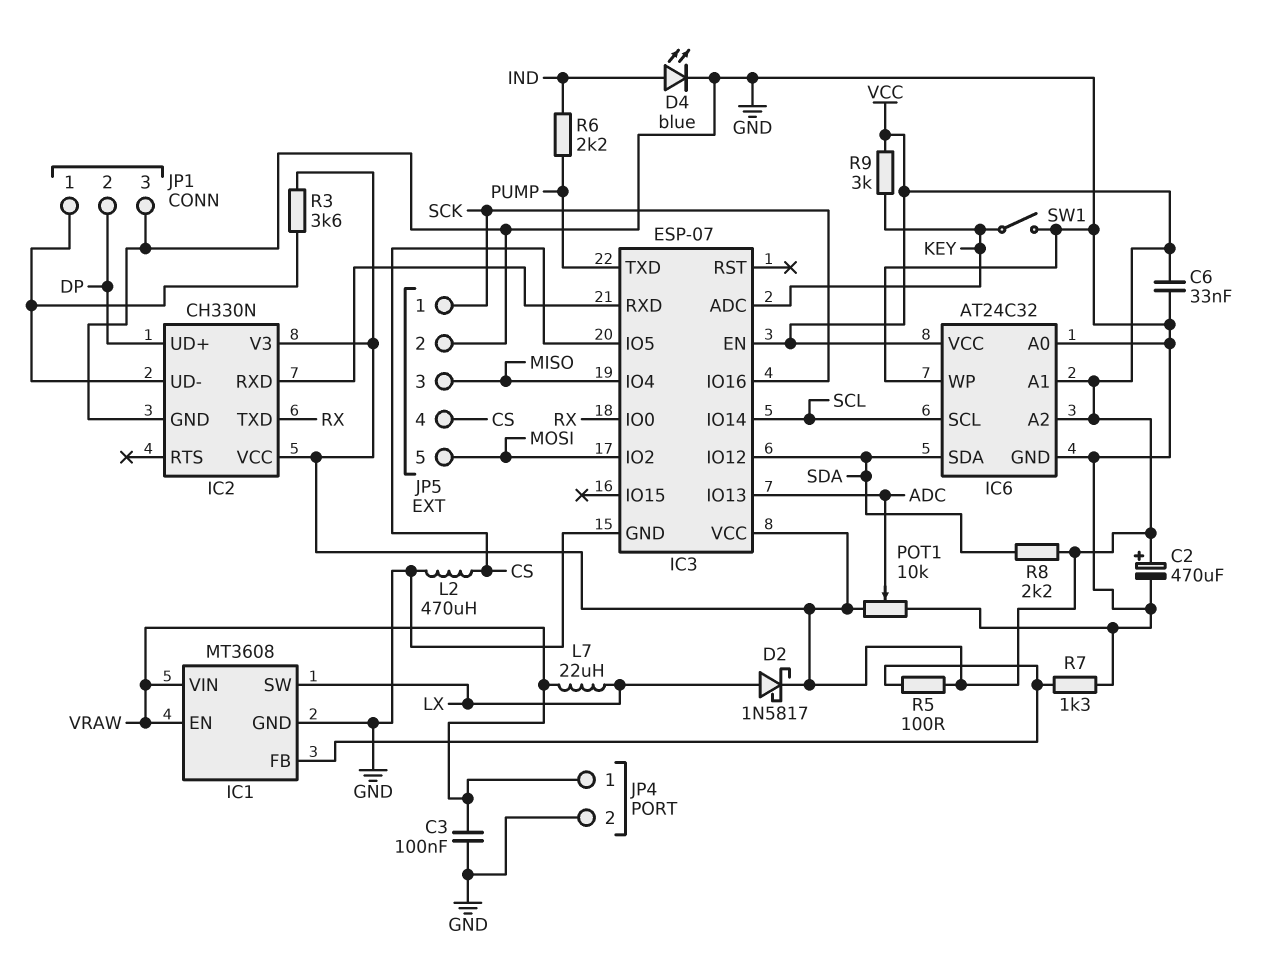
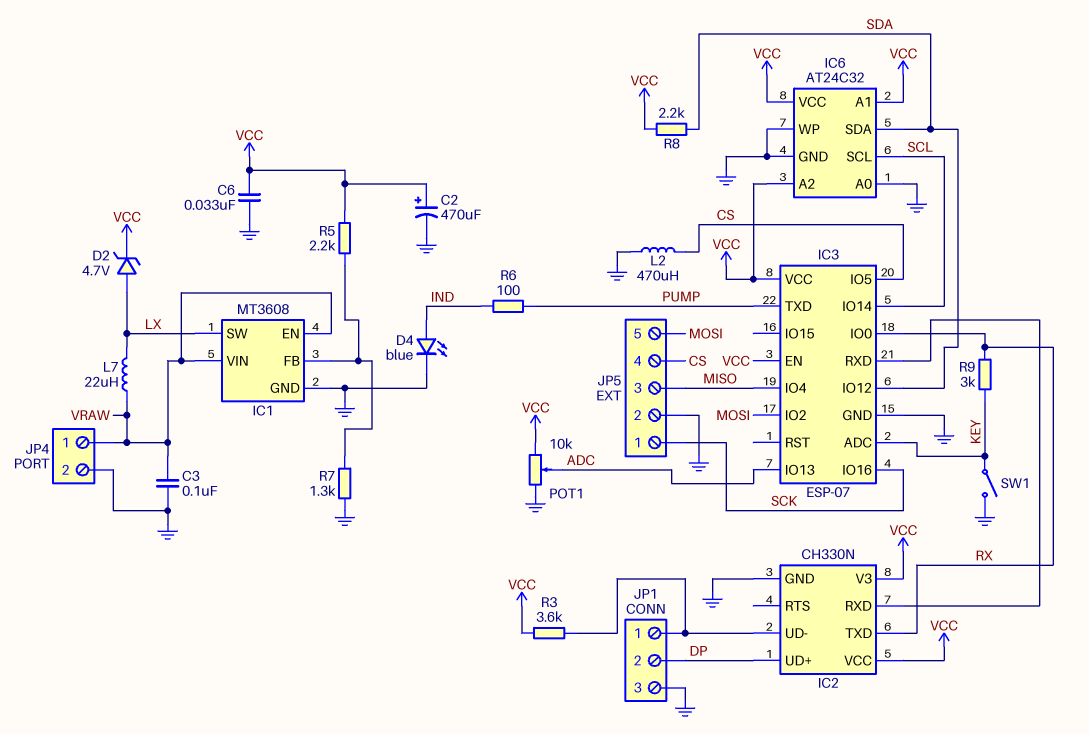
D2: schottky 1N5817 (A LX, K VCC) -> zener 4.7V (A LX, K VCC)
R5: 100 (IC1/FB, VCC) -> 2.2k (IC1/FB, VCC)
R6: 2.2k (IND, PUMP) -> 100 (IND, PUMP)
R9: 3k (KEY, VCC) -> 3k (KEY, RX)

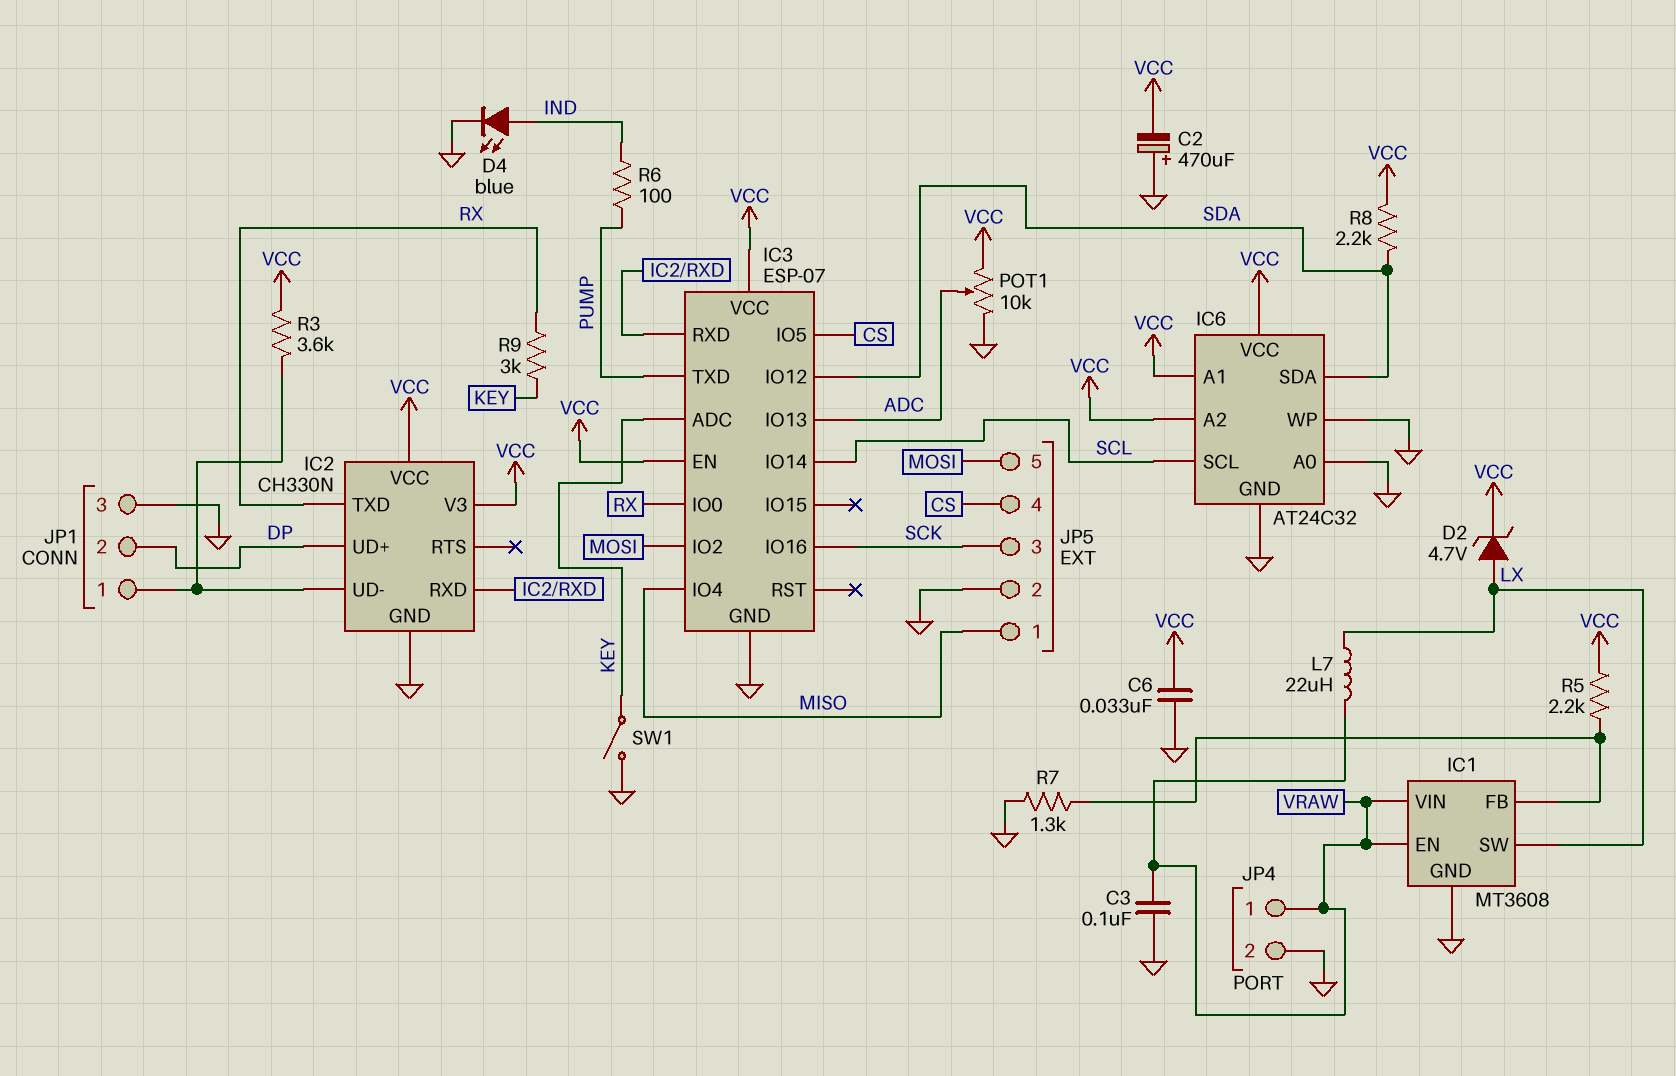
C2: 470uF (plus VCC, minus GND) -> 470uF (plus GND, minus VCC)
JP5 pin 1: SCK -> MISO
JP5 pin 3: MISO -> SCK
L2: 470uH (CS, GND) -> none

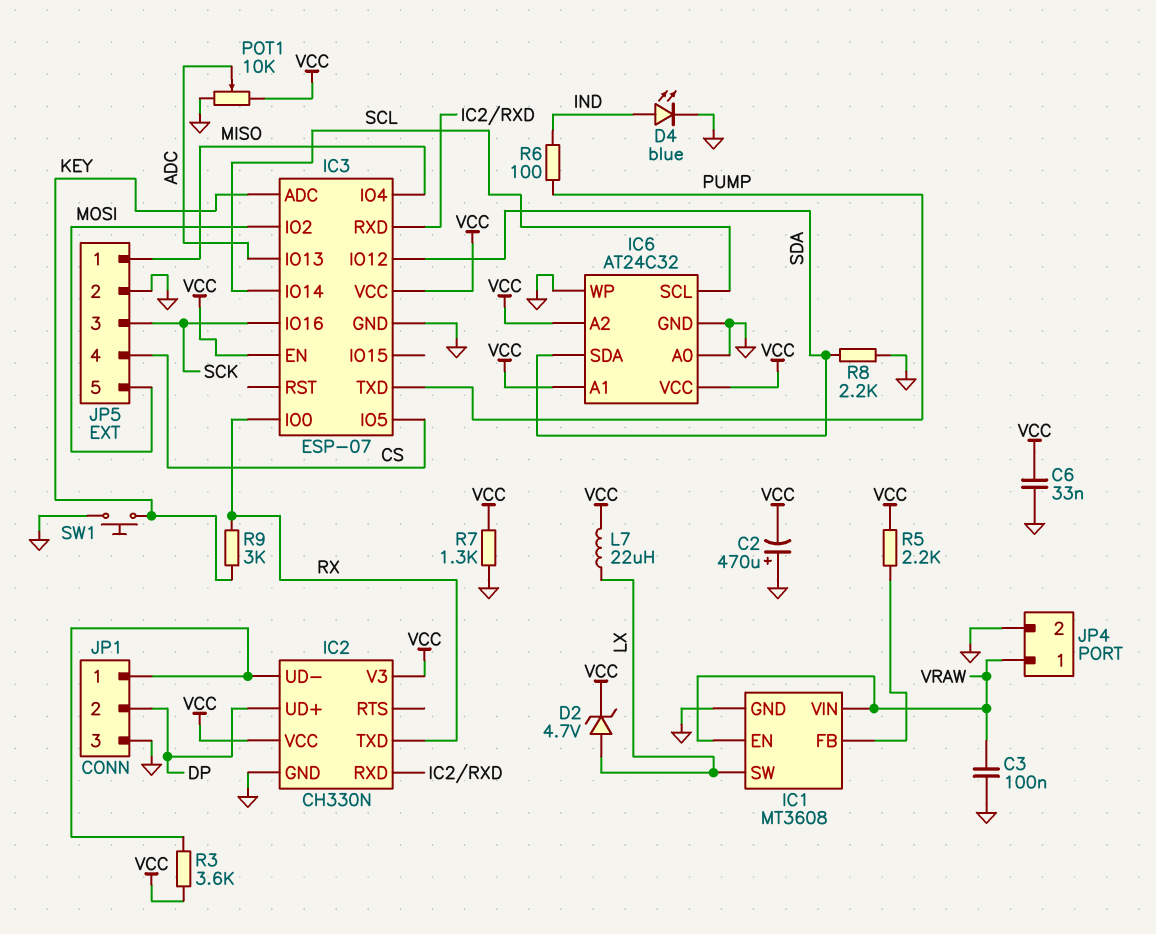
L7: 22uH (LX, VRAW) -> 22uH (LX, VCC)
R7: 1.3k (GND, IC1/FB) -> 1.3k (GND, VCC)
R8: 2.2k (SDA, VCC) -> 2.2k (GND, SDA)
SW1: switch (GND, KEY) -> button (GND, KEY)

